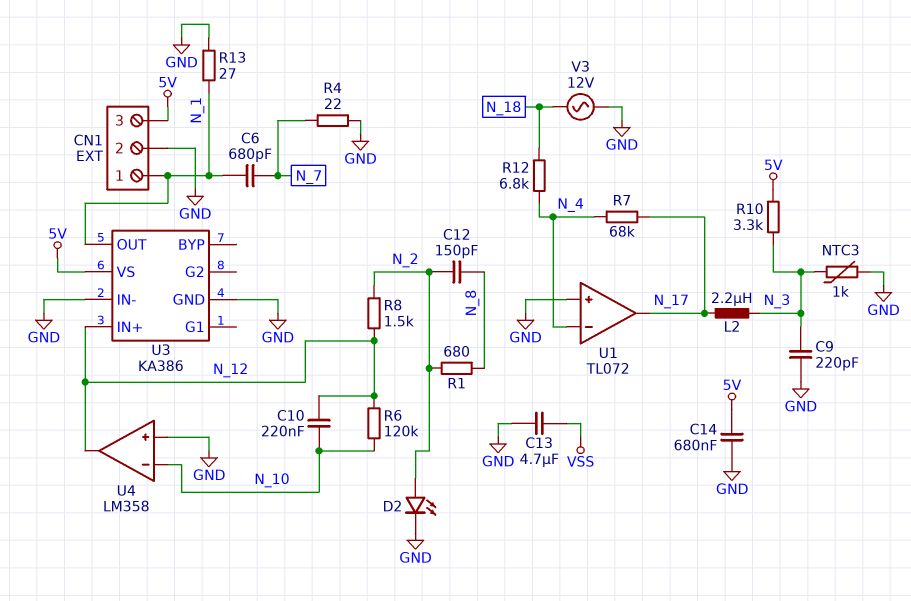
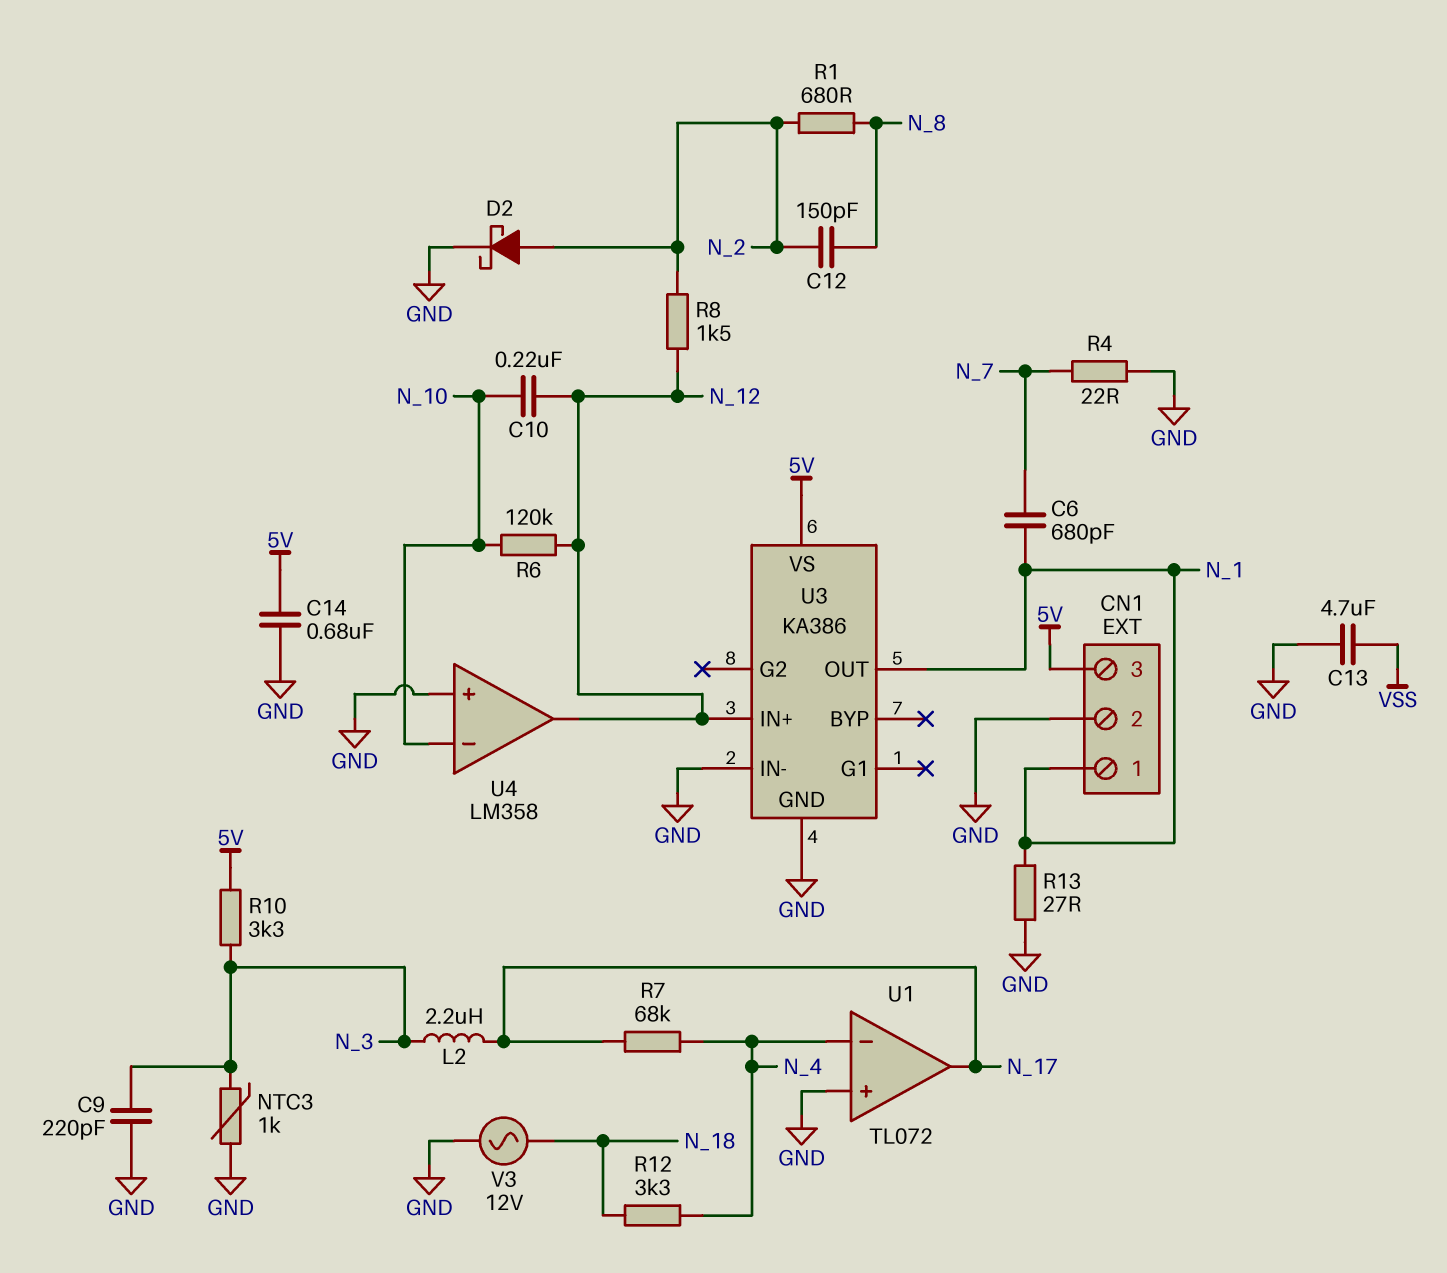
D2: LED (A N_2, K GND) -> schottky (A N_2, K GND)
R12: 6.8k (N_4, N_18) -> 3.3k (N_4, N_18)

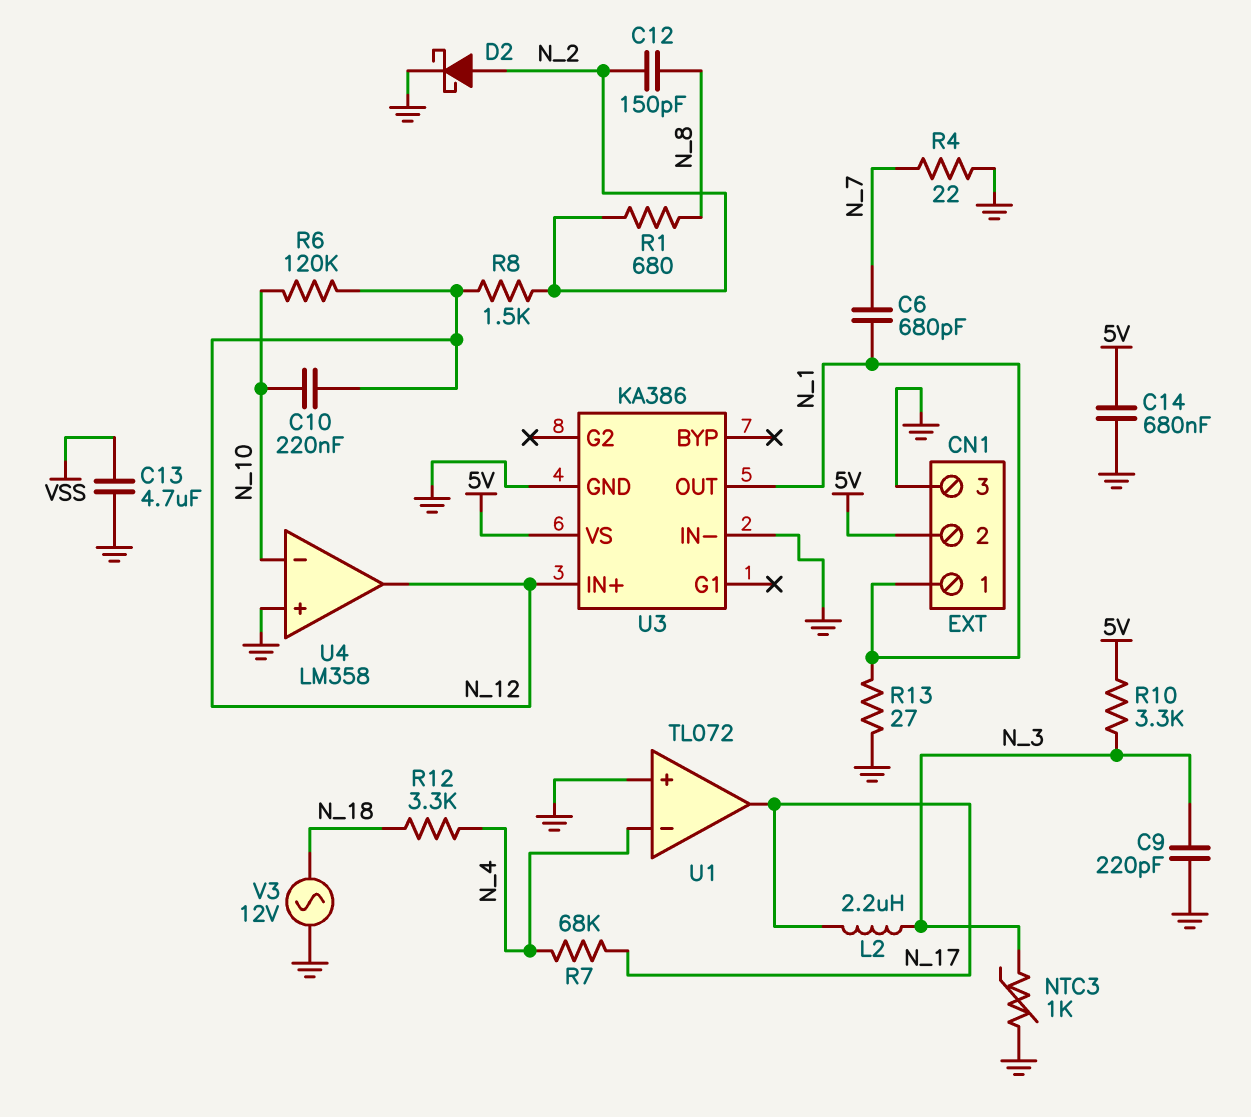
CN1 pin 2: GND -> 5V
CN1 pin 3: 5V -> GND

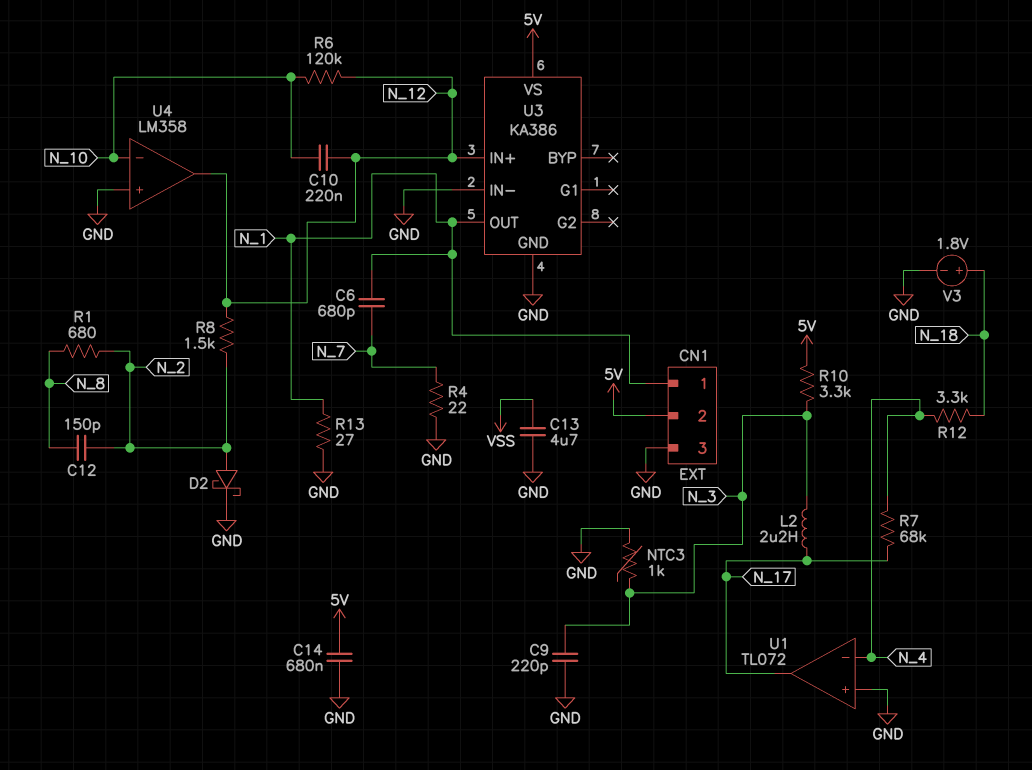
V3: AC 12V (GND, N_18) -> 1.8V (plus N_18, minus GND)

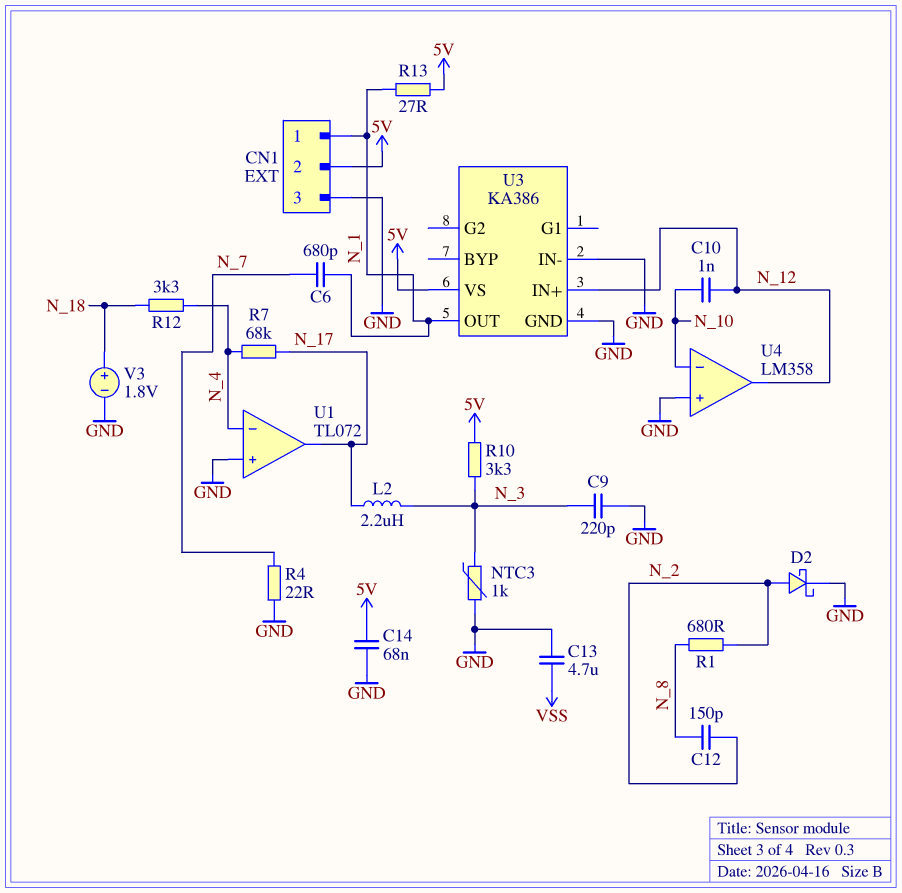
C10: 220nF (N_10, N_12) -> 1nF (N_10, N_12)
C14: 680nF (5V, GND) -> 68nF (5V, GND)
R6: 120k (N_10, N_12) -> none
R8: 1.5k (N_2, N_12) -> none
R13: 27 (GND, N_1) -> 27 (5V, N_1)

